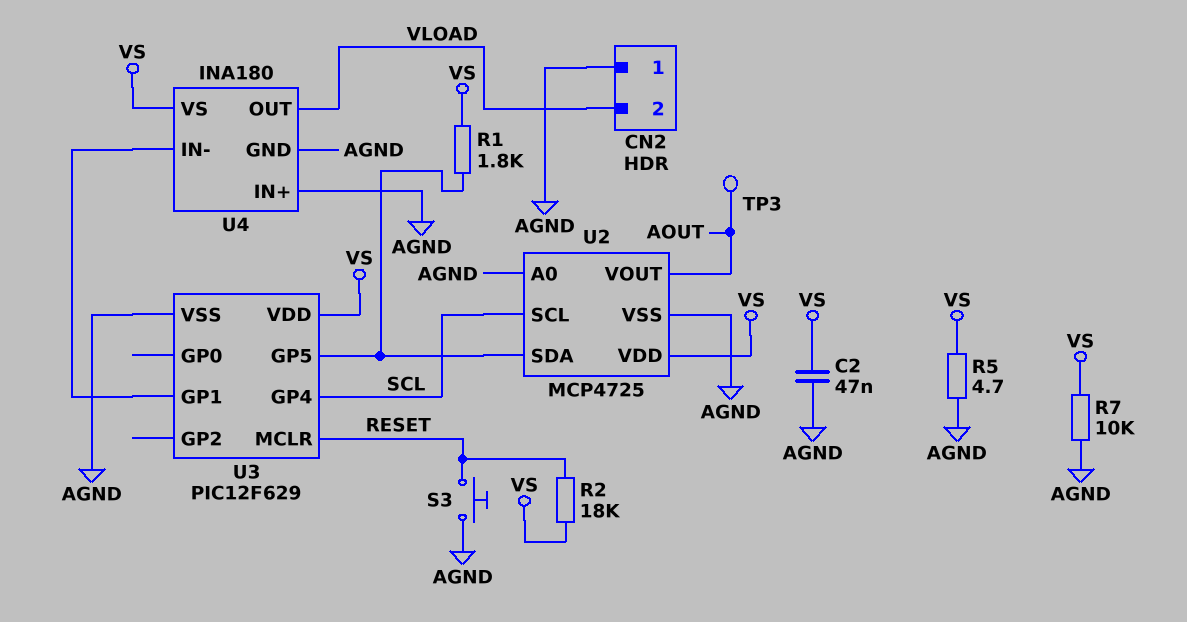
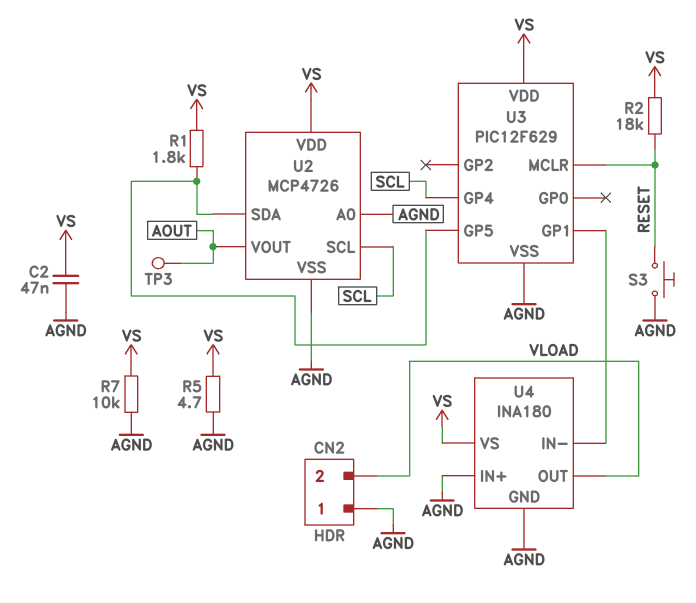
U2: MCP4725 -> MCP4726

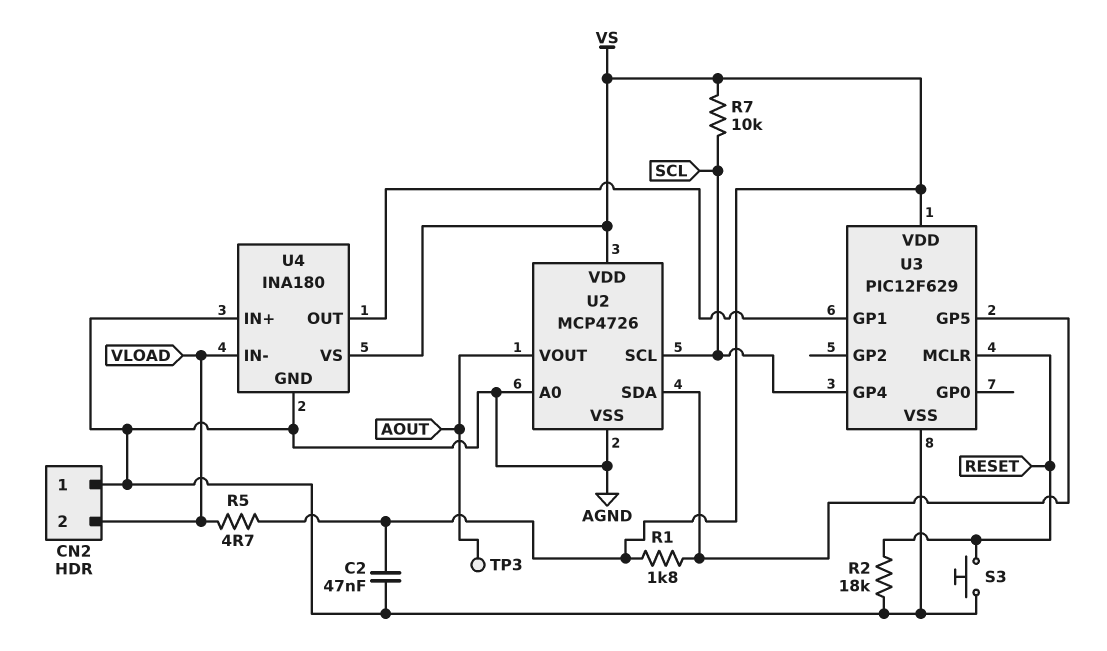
R2: 18k (RESET, VS) -> 18k (AGND, RESET)
R5: 4.7 (AGND, VS) -> 4.7 (VLOAD, VS)
R7: 10k (AGND, VS) -> 10k (SCL, VS)
U4 pin IN-: U3/GP1 -> VLOAD
U4 pin OUT: VLOAD -> U3/GP1

